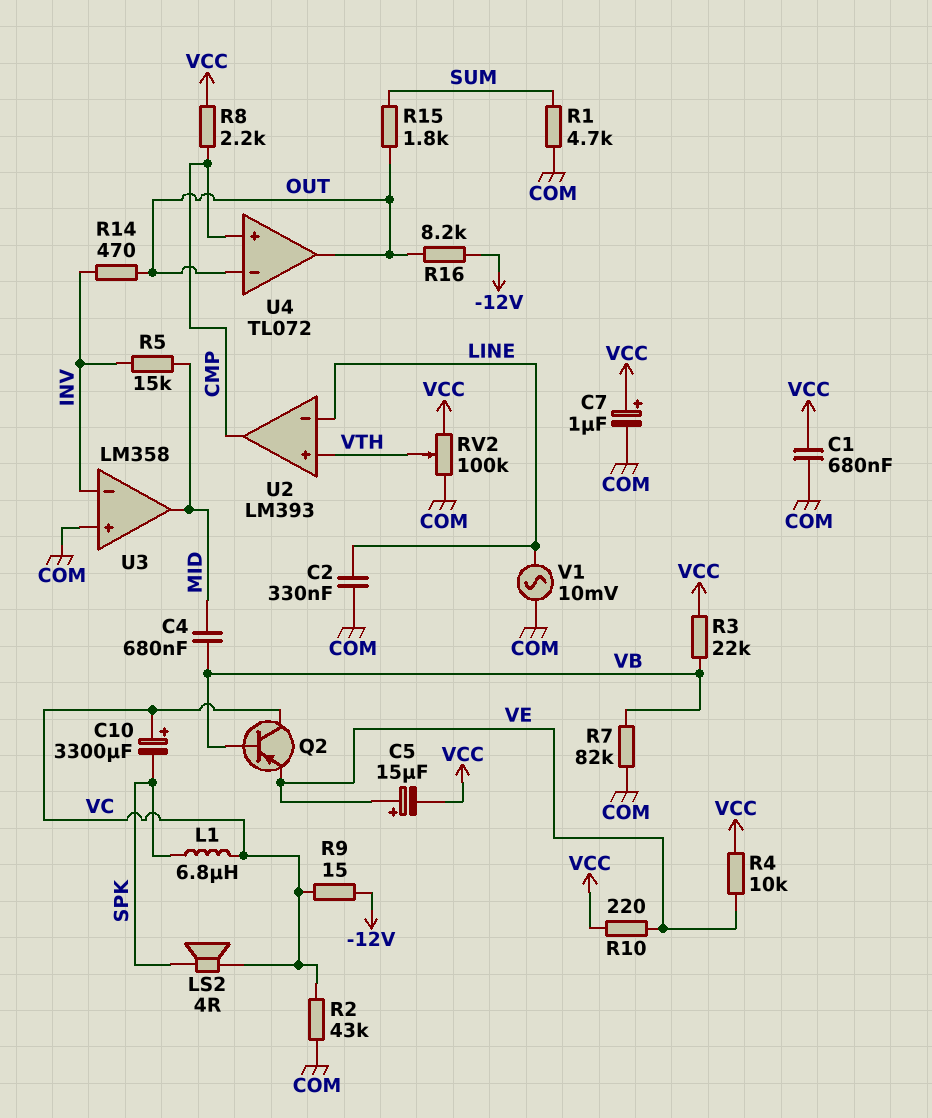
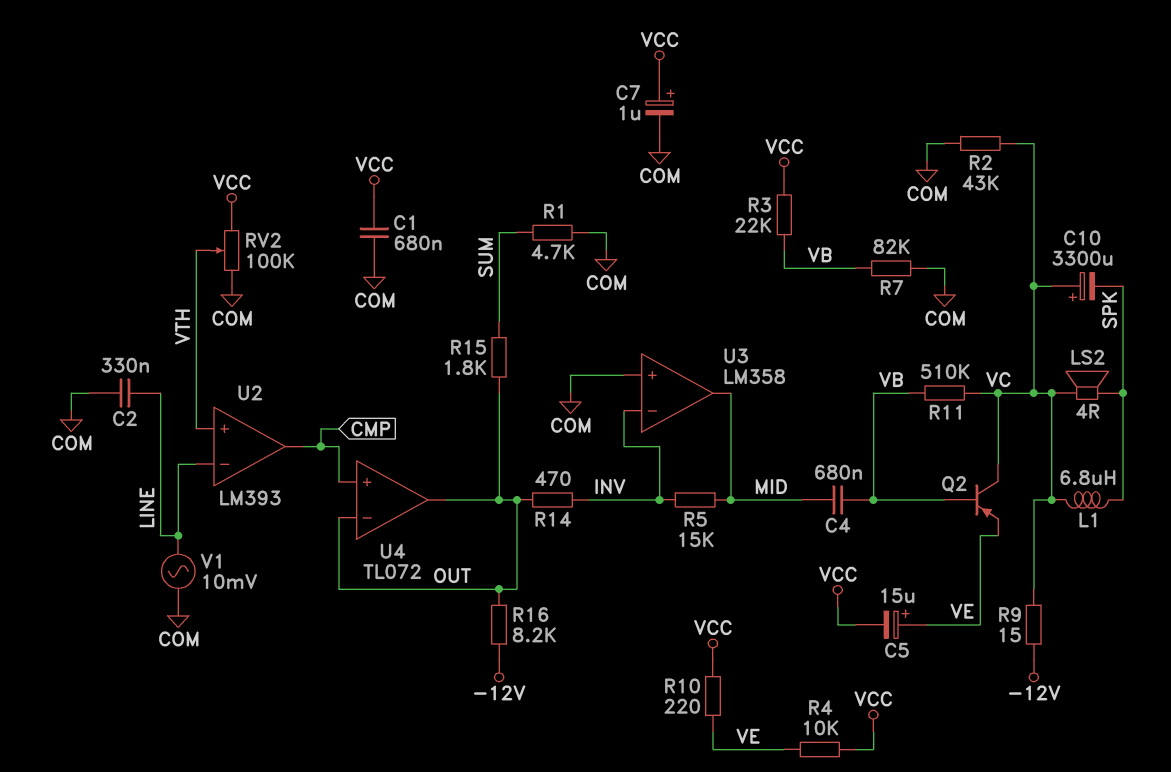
R8: 2.2k (CMP, VCC) -> none
R11: none -> 510k (VB, VC)

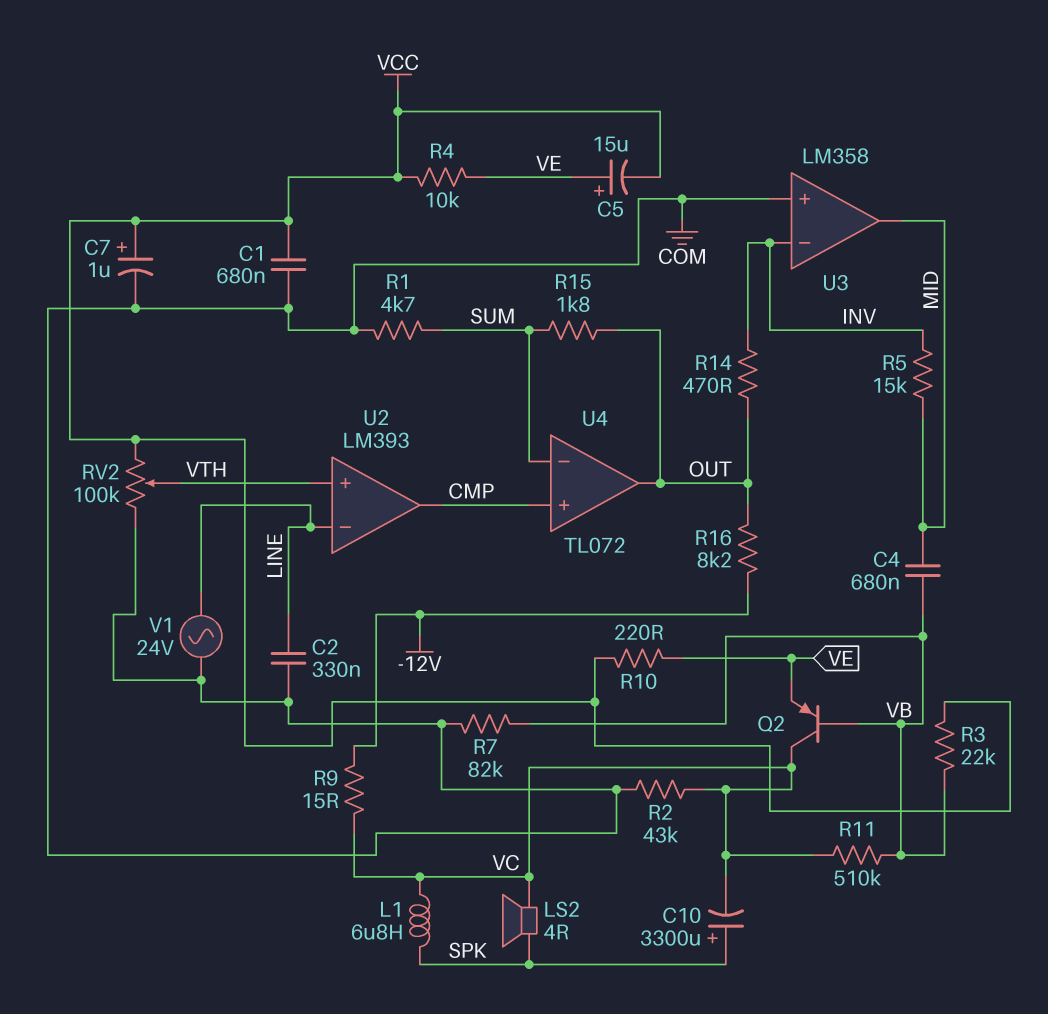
C10: 3300uF (plus VC, minus SPK) -> 3300uF (plus SPK, minus VC)
U4 pin in-: OUT -> SUM
V1: AC 10mV (COM, LINE) -> AC 24V (COM, LINE)

